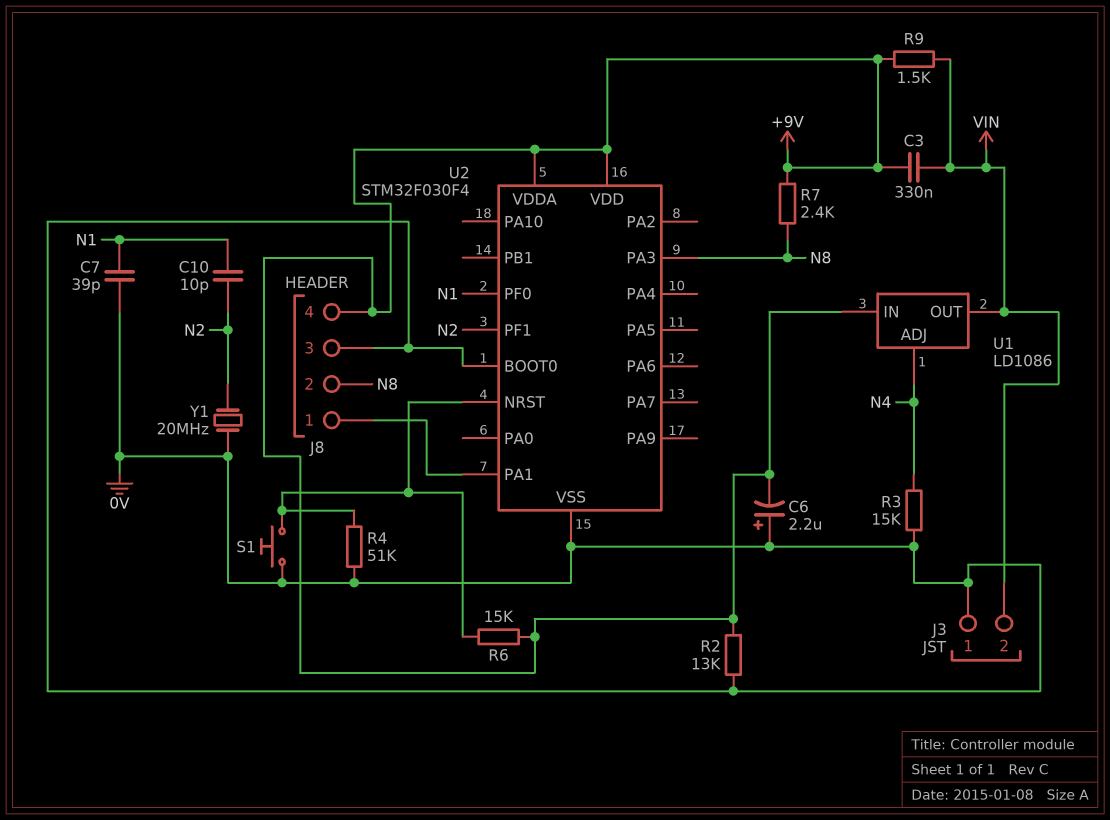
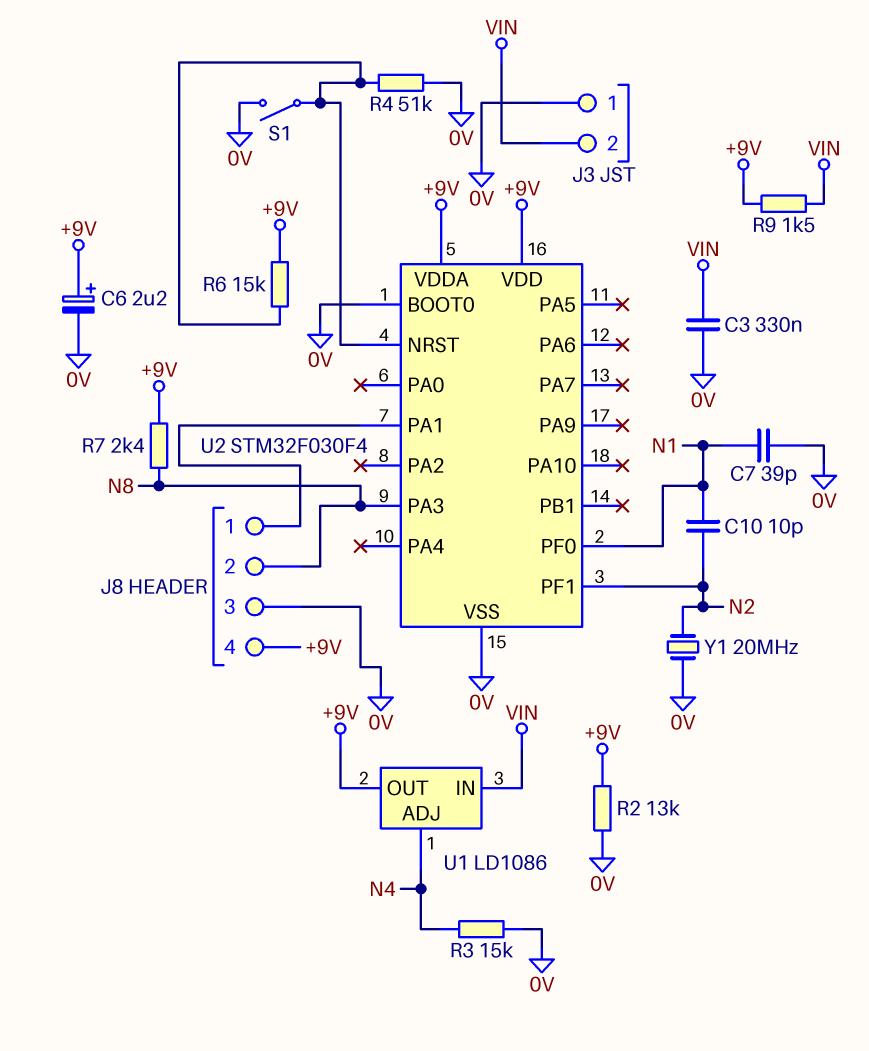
C3: 330nF (+9V, VIN) -> 330nF (0V, VIN)
C6: 2.2uF (plus 0V, minus +9V) -> 2.2uF (plus +9V, minus 0V)
S1: button (0V, U2/NRST) -> switch (0V, U2/NRST)
U1 pin IN: +9V -> VIN
U1 pin OUT: VIN -> +9V

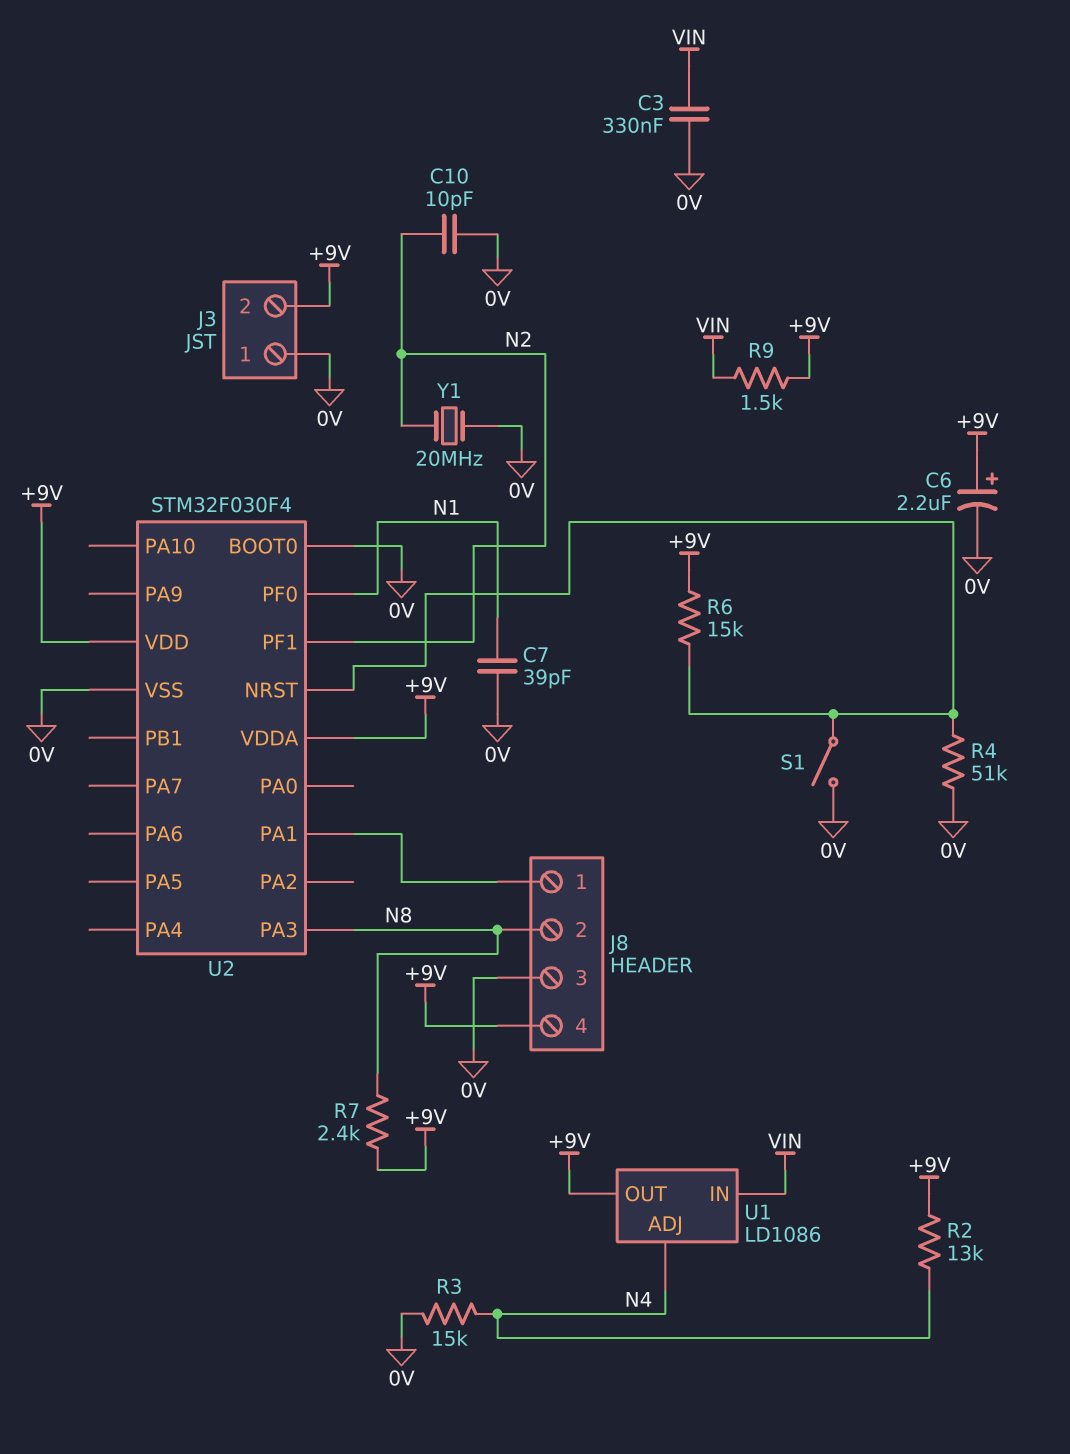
C10: 10pF (N1, N2) -> 10pF (0V, N2)
J3 pin 2: VIN -> +9V
R2: 13k (+9V, 0V) -> 13k (+9V, N4)

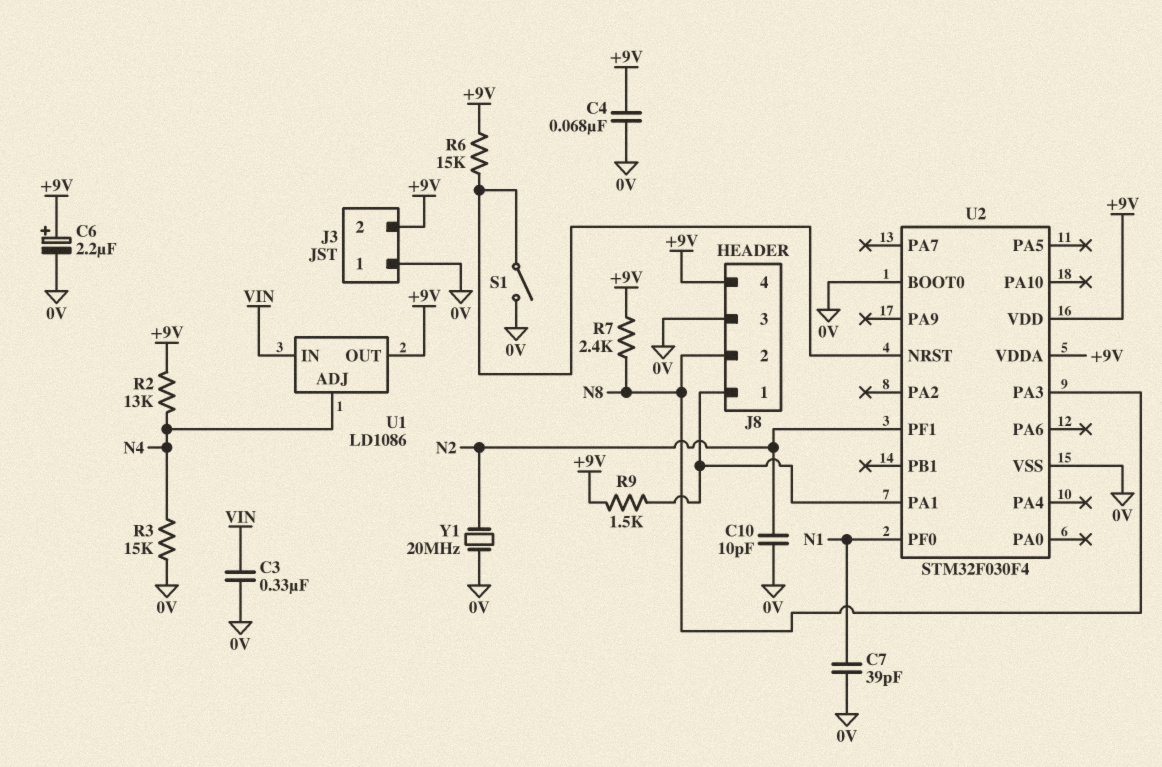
C4: none -> 68nF (+9V, 0V)
R4: 51k (0V, U2/NRST) -> none
R9: 1.5k (+9V, VIN) -> 1.5k (+9V, J8/1)

